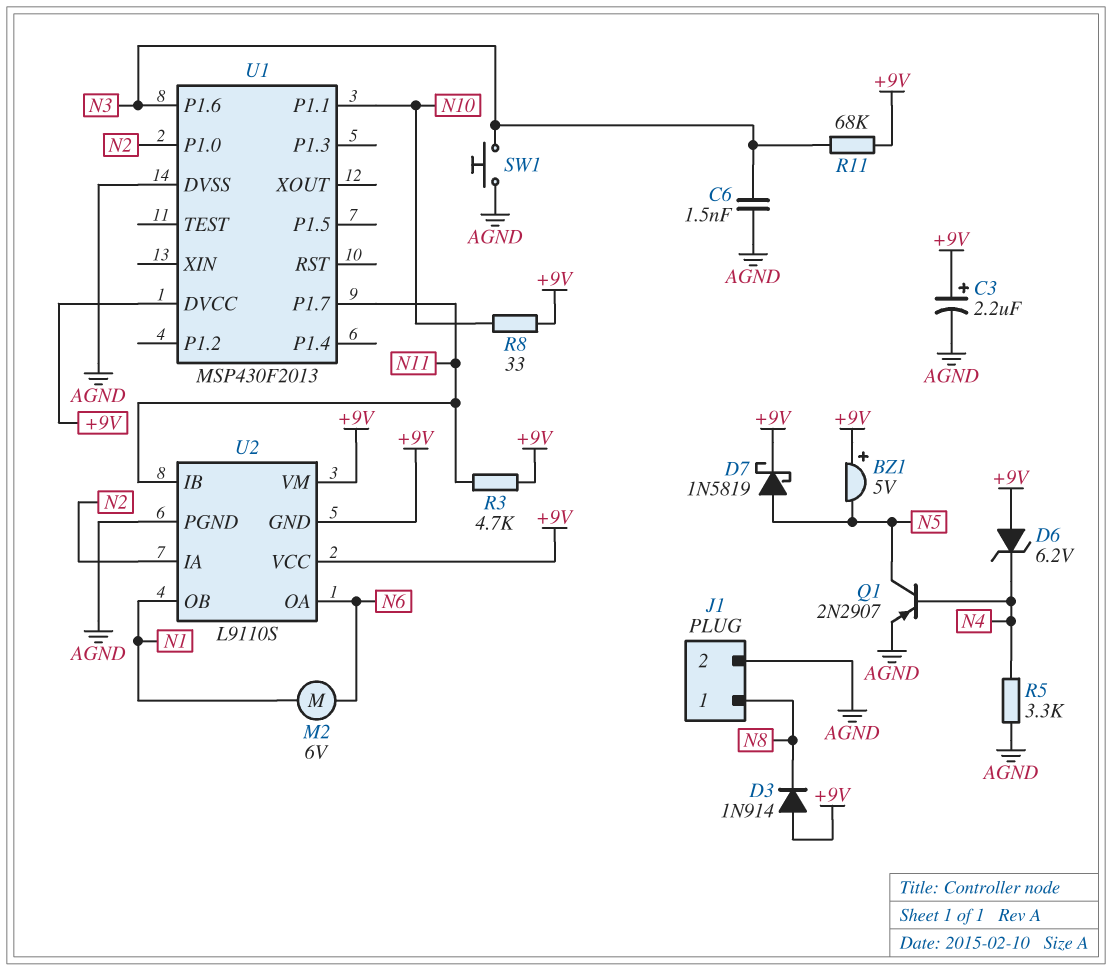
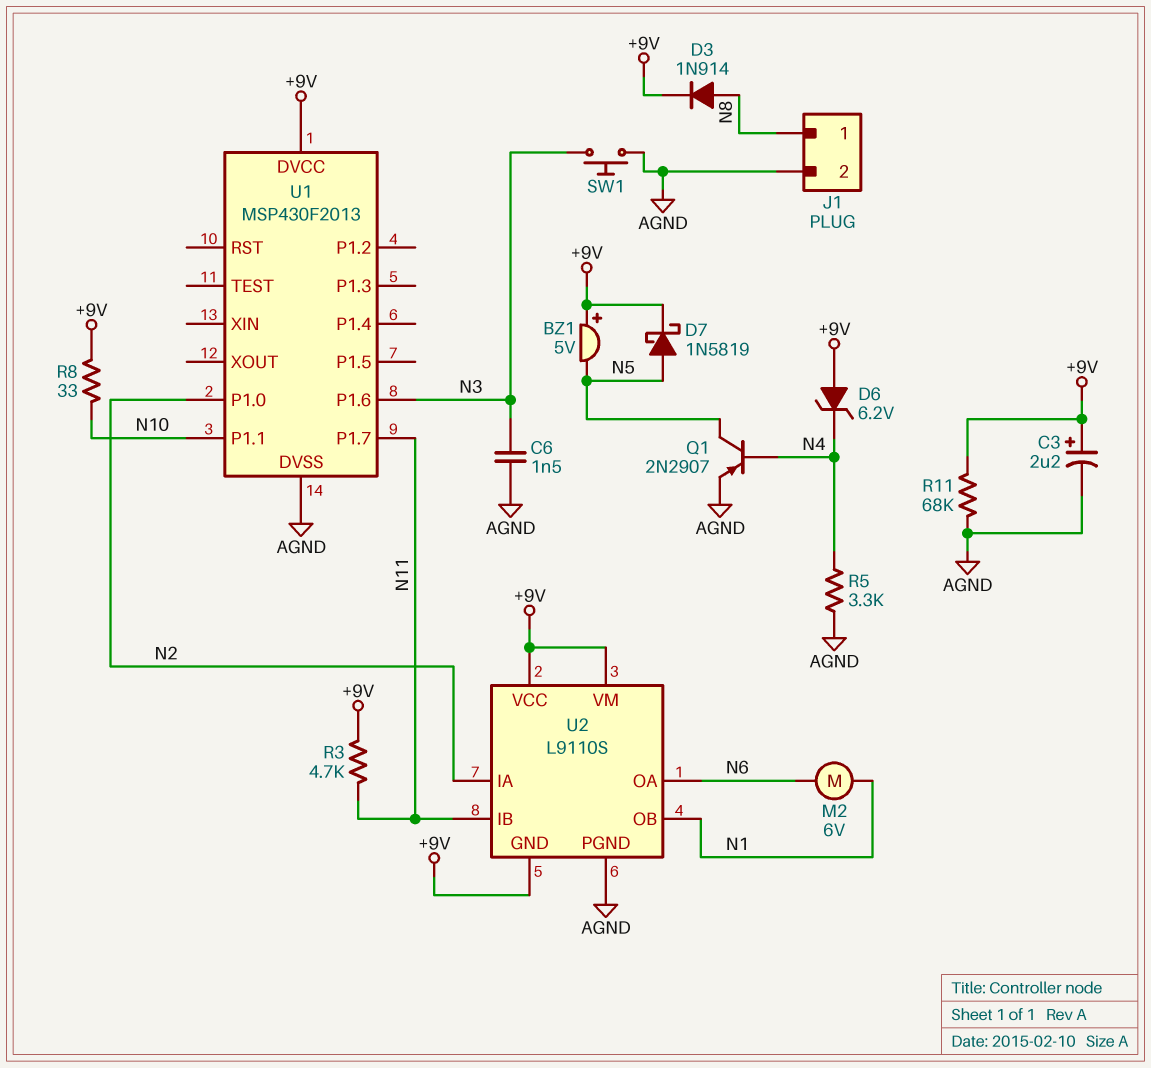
D3: diode 1N914 (A +9V, K N8) -> diode 1N914 (A N8, K +9V)
R11: 68k (+9V, N3) -> 68k (+9V, AGND)

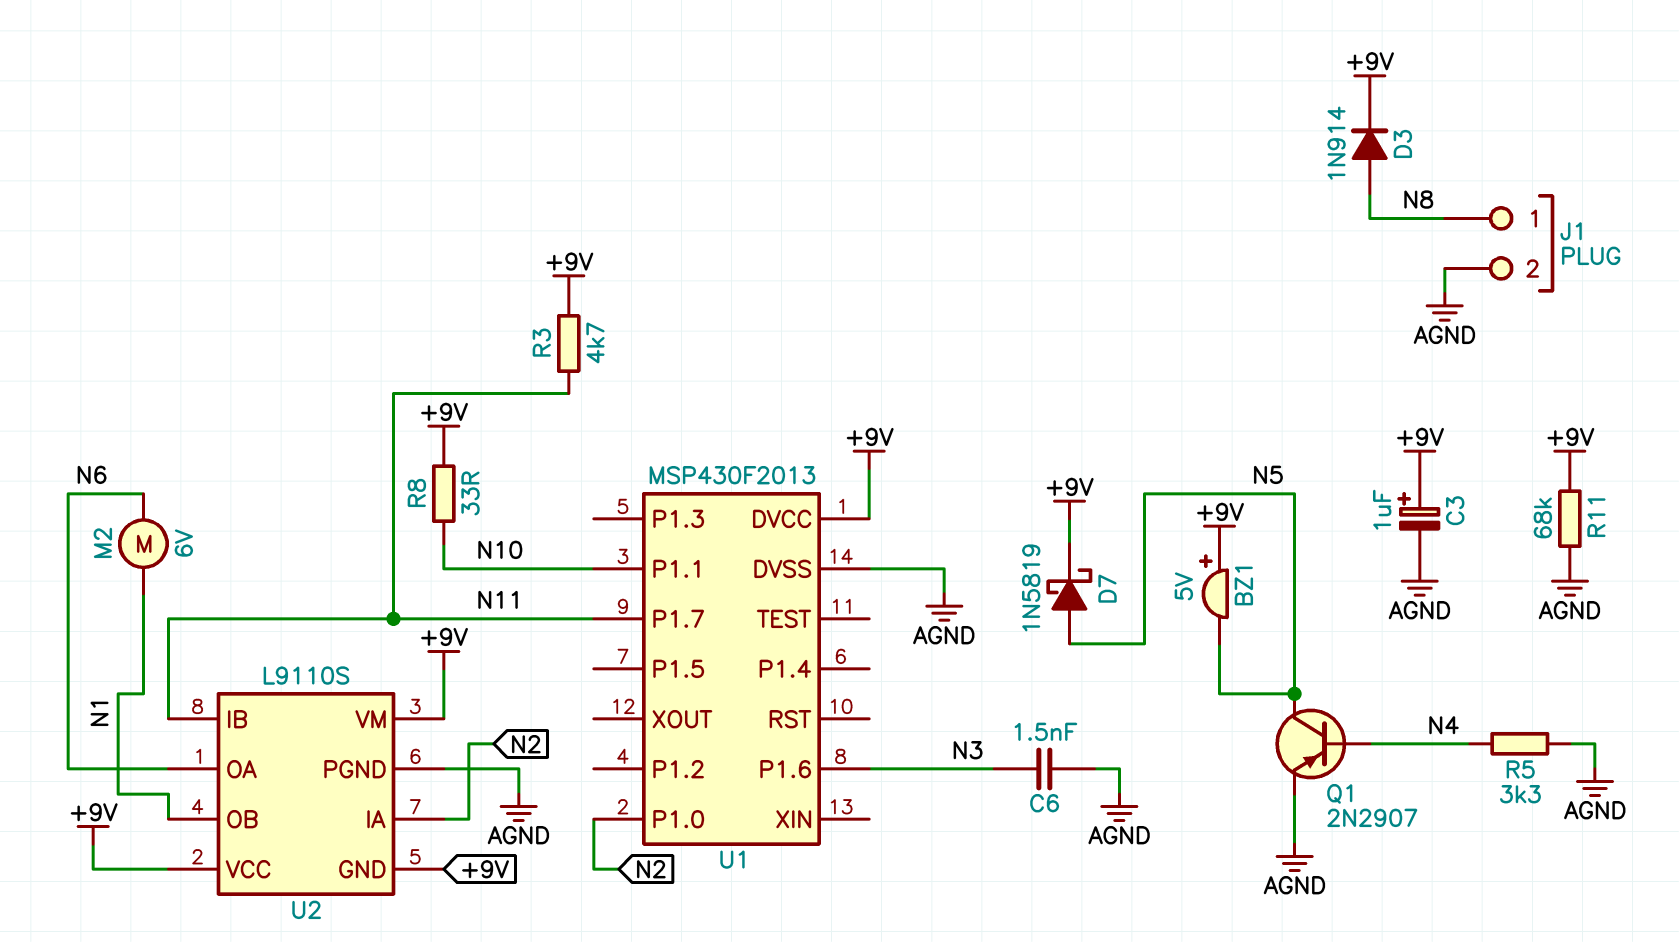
C3: 2.2uF (plus +9V, minus AGND) -> 1uF (plus +9V, minus AGND)
D6: zener 6.2V (A +9V, K N4) -> none
SW1: button (AGND, N3) -> none

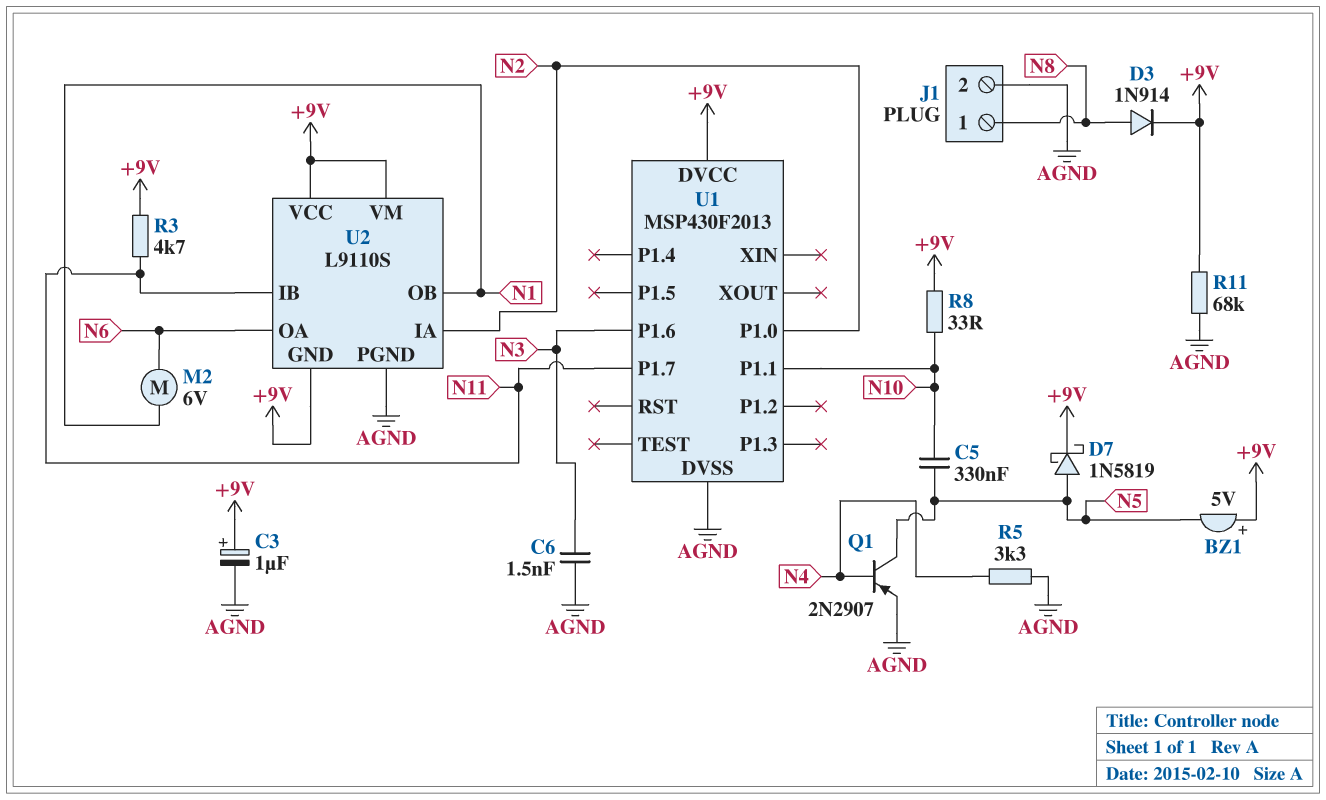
C5: none -> 330nF (N5, N10)

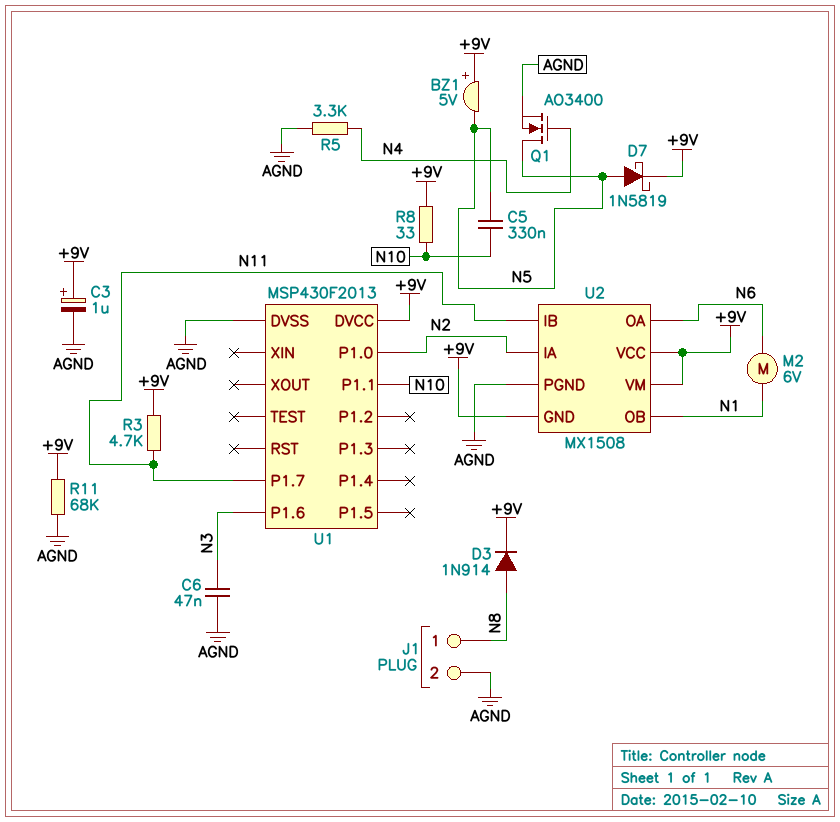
C6: 1.5nF (AGND, N3) -> 47nF (AGND, N3)
Q1: PNP 2N2907 (B N4, C N5, E AGND) -> NMOS AO3400 (G N4, D N5, S AGND)
U2: L9110S -> MX1508

